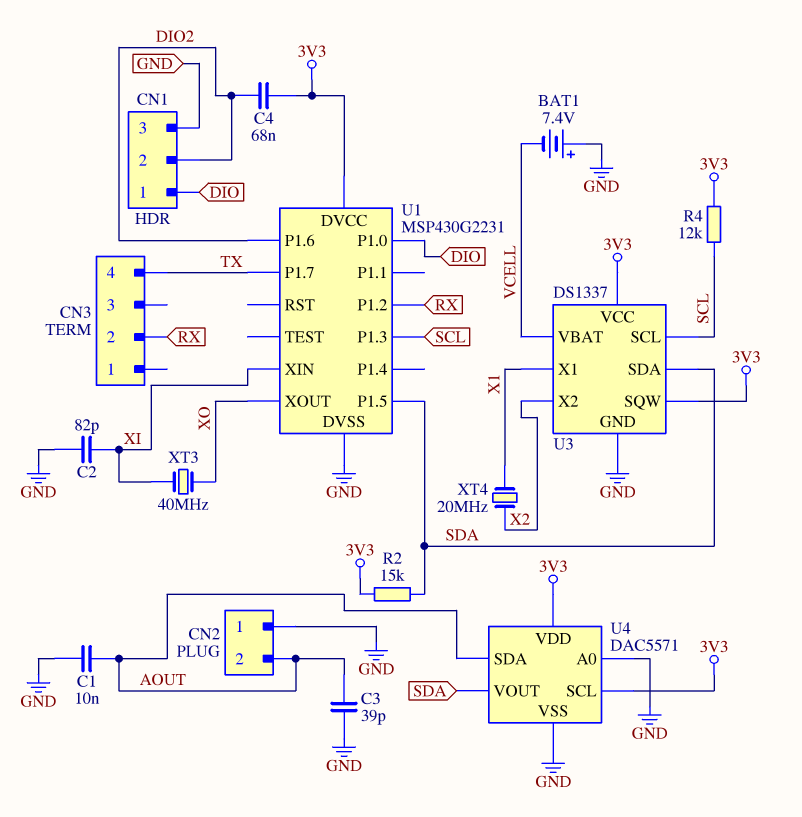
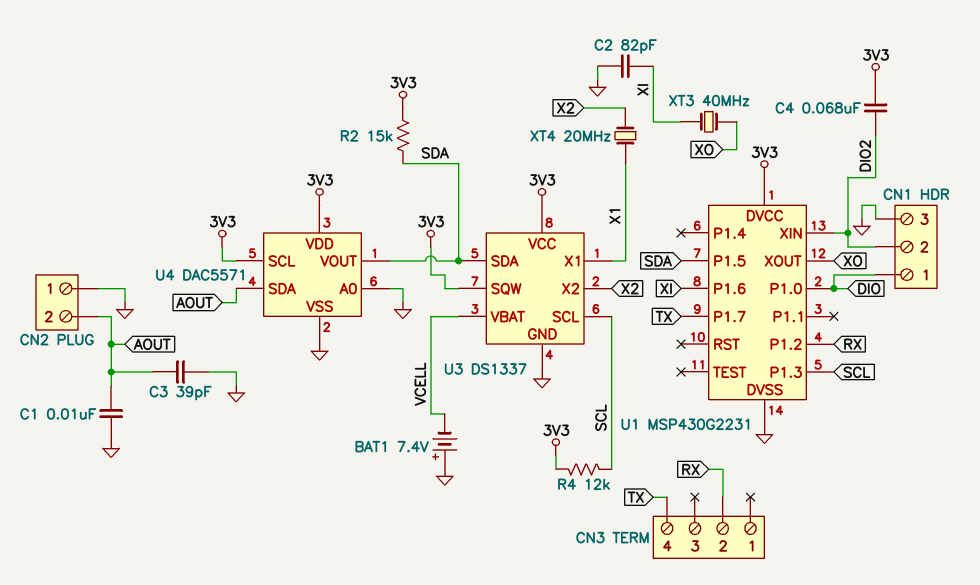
U1 pin P1.6: DIO2 -> XI
U1 pin XIN: XI -> DIO2

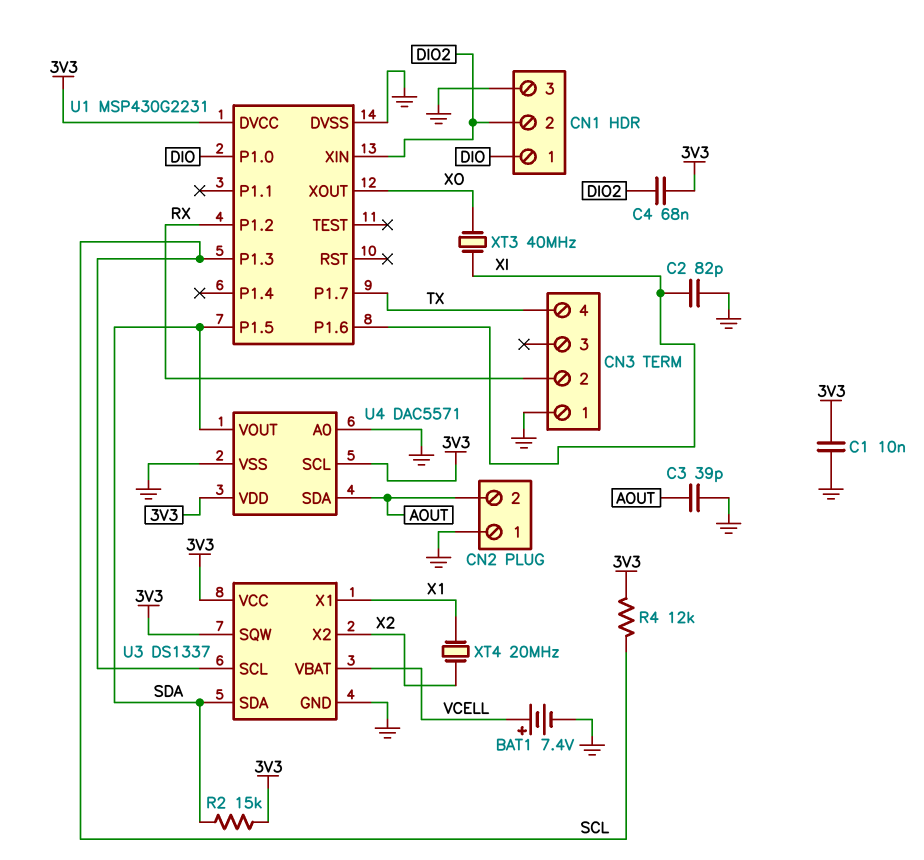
BAT1: 7.4V (plus GND, minus VCELL) -> 7.4V (plus VCELL, minus GND)
C1: 10nF (AOUT, GND) -> 10nF (3V3, GND)
CN3 pin 1: none -> GND

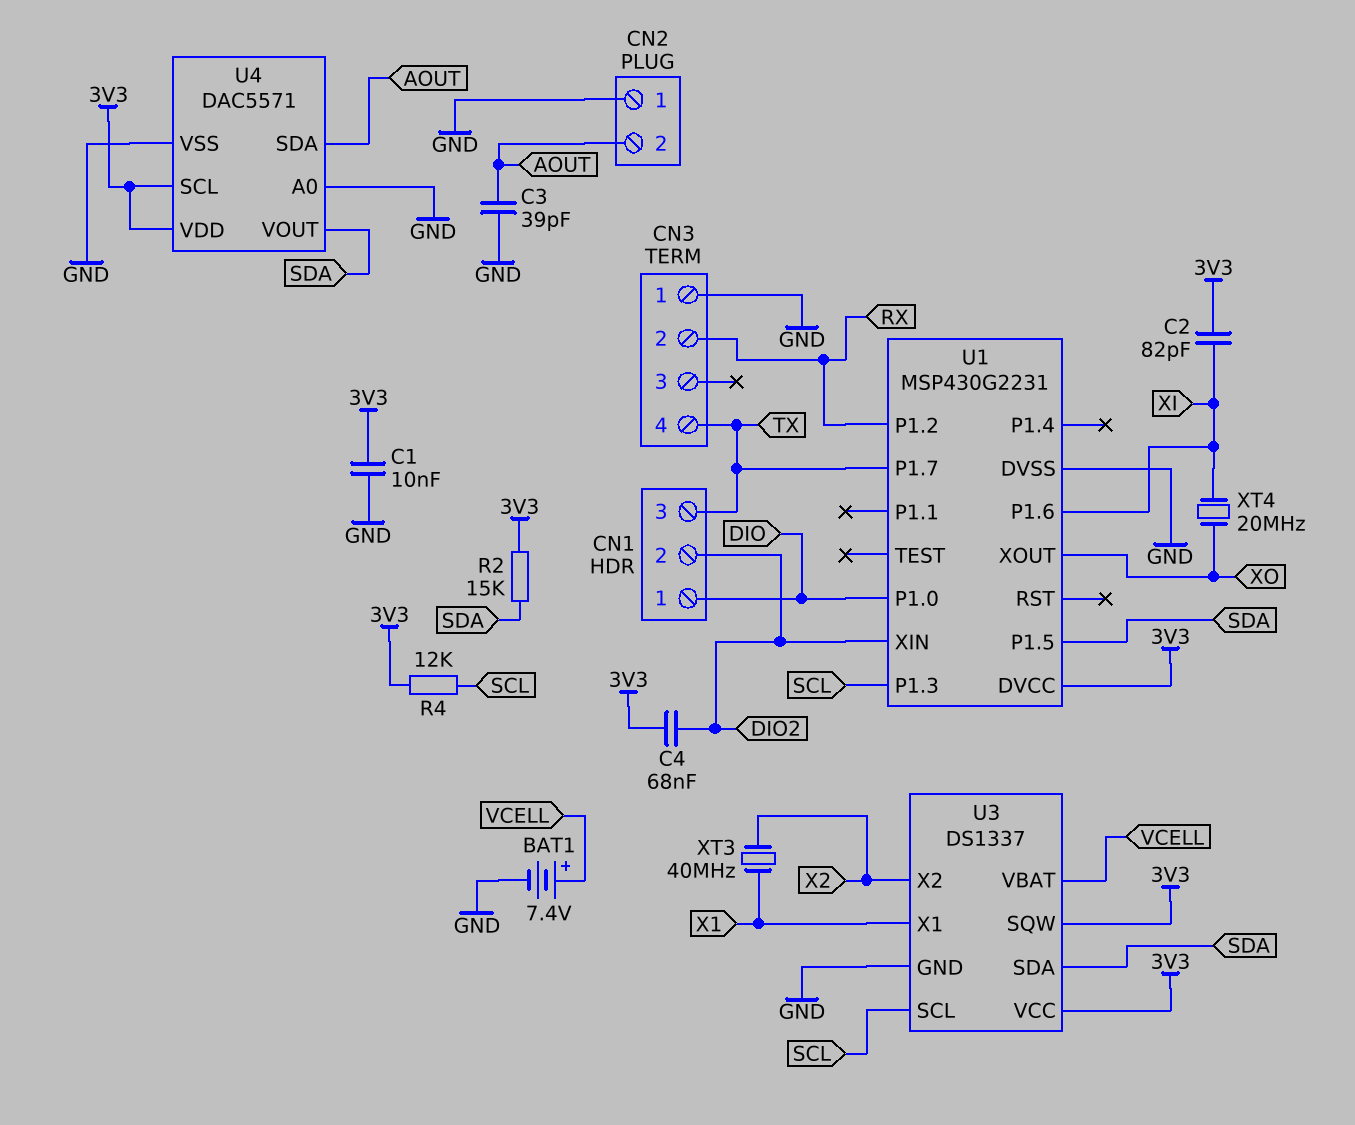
C2: 82pF (GND, XI) -> 82pF (3V3, XI)
CN1 pin 3: GND -> TX
XT3: 40MHz (XI, XO) -> 40MHz (X1, X2)
XT4: 20MHz (X1, X2) -> 20MHz (XI, XO)

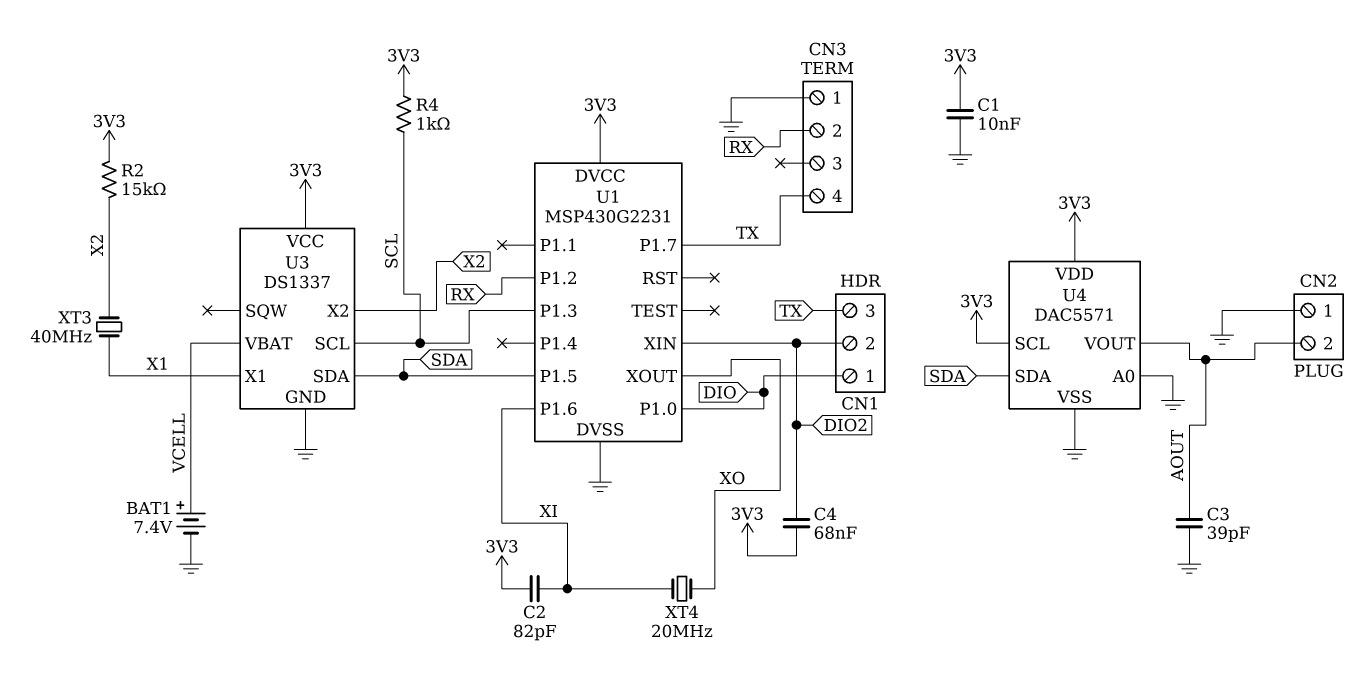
R2: 15k (3V3, SDA) -> 15k (3V3, X2)
R4: 12k (3V3, SCL) -> 1k (3V3, SCL)
U3 pin SQW: 3V3 -> none
U4 pin SDA: AOUT -> SDA
U4 pin VOUT: SDA -> AOUT

